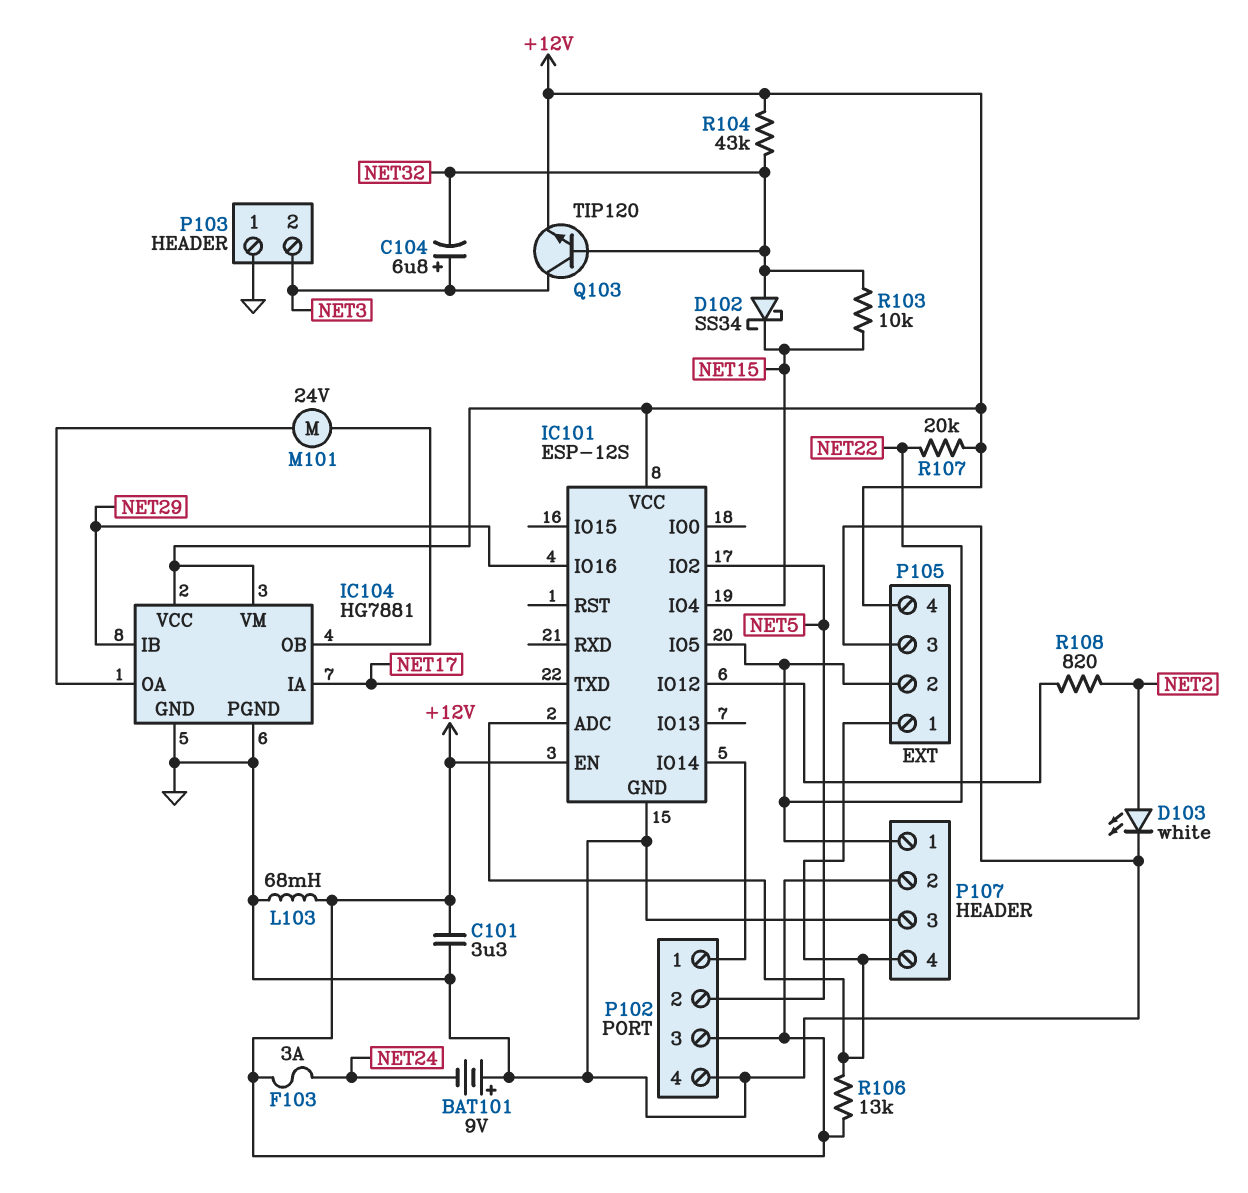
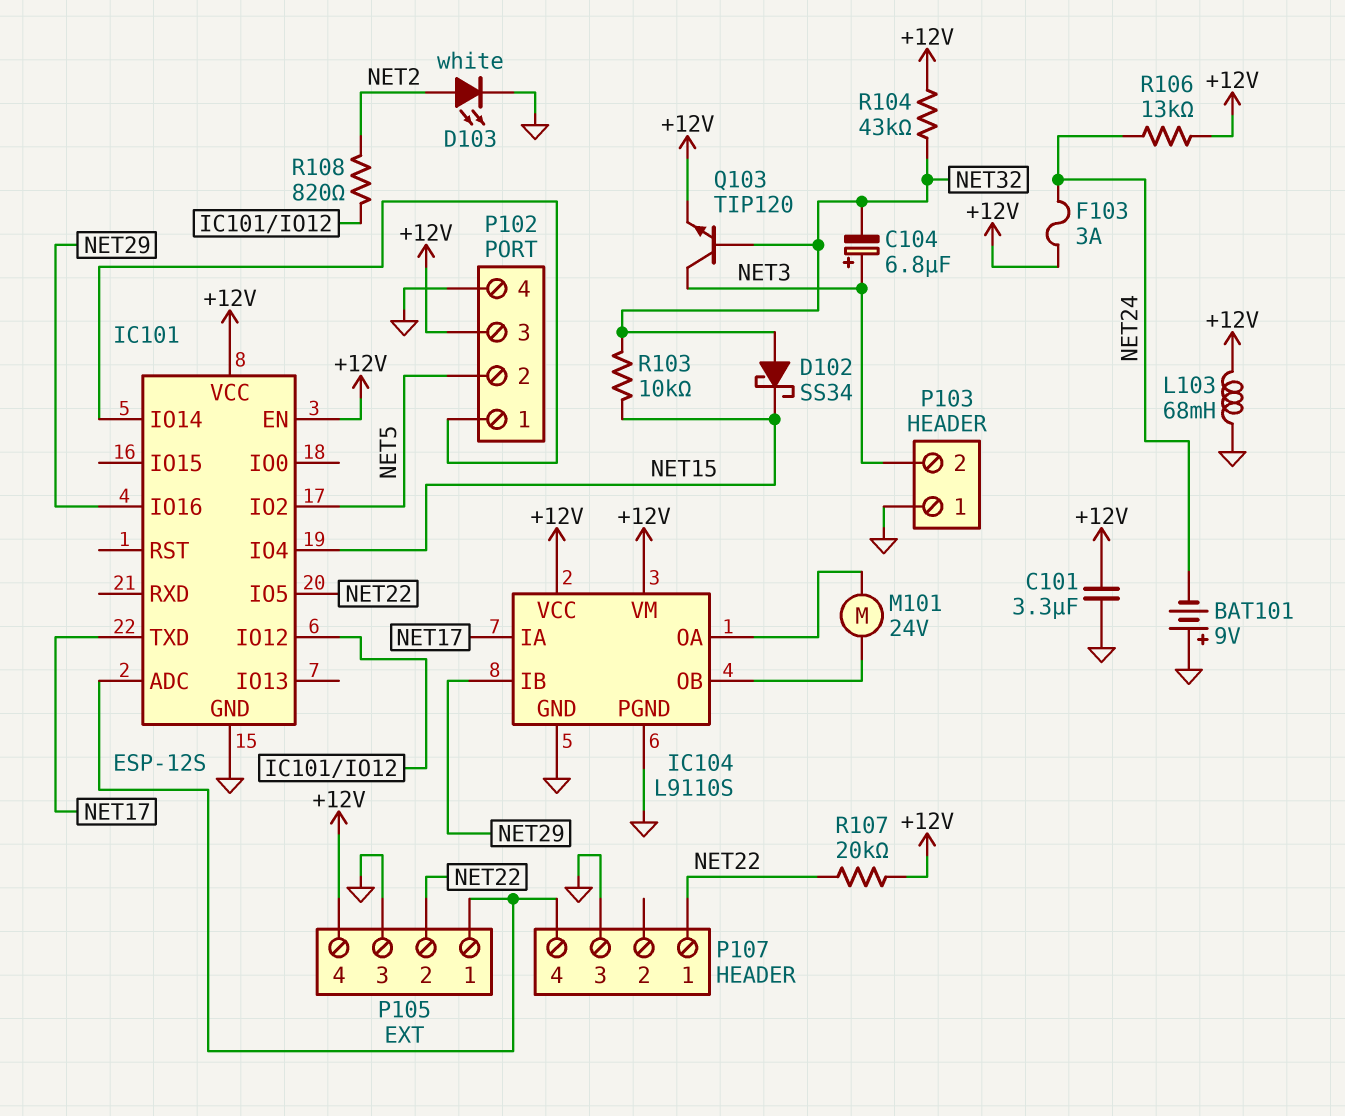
IC104: HG7881 -> L9110S
P107 pin 2: +12V -> none
R106: 13k (+12V, IC101/ADC) -> 13k (+12V, NET24)

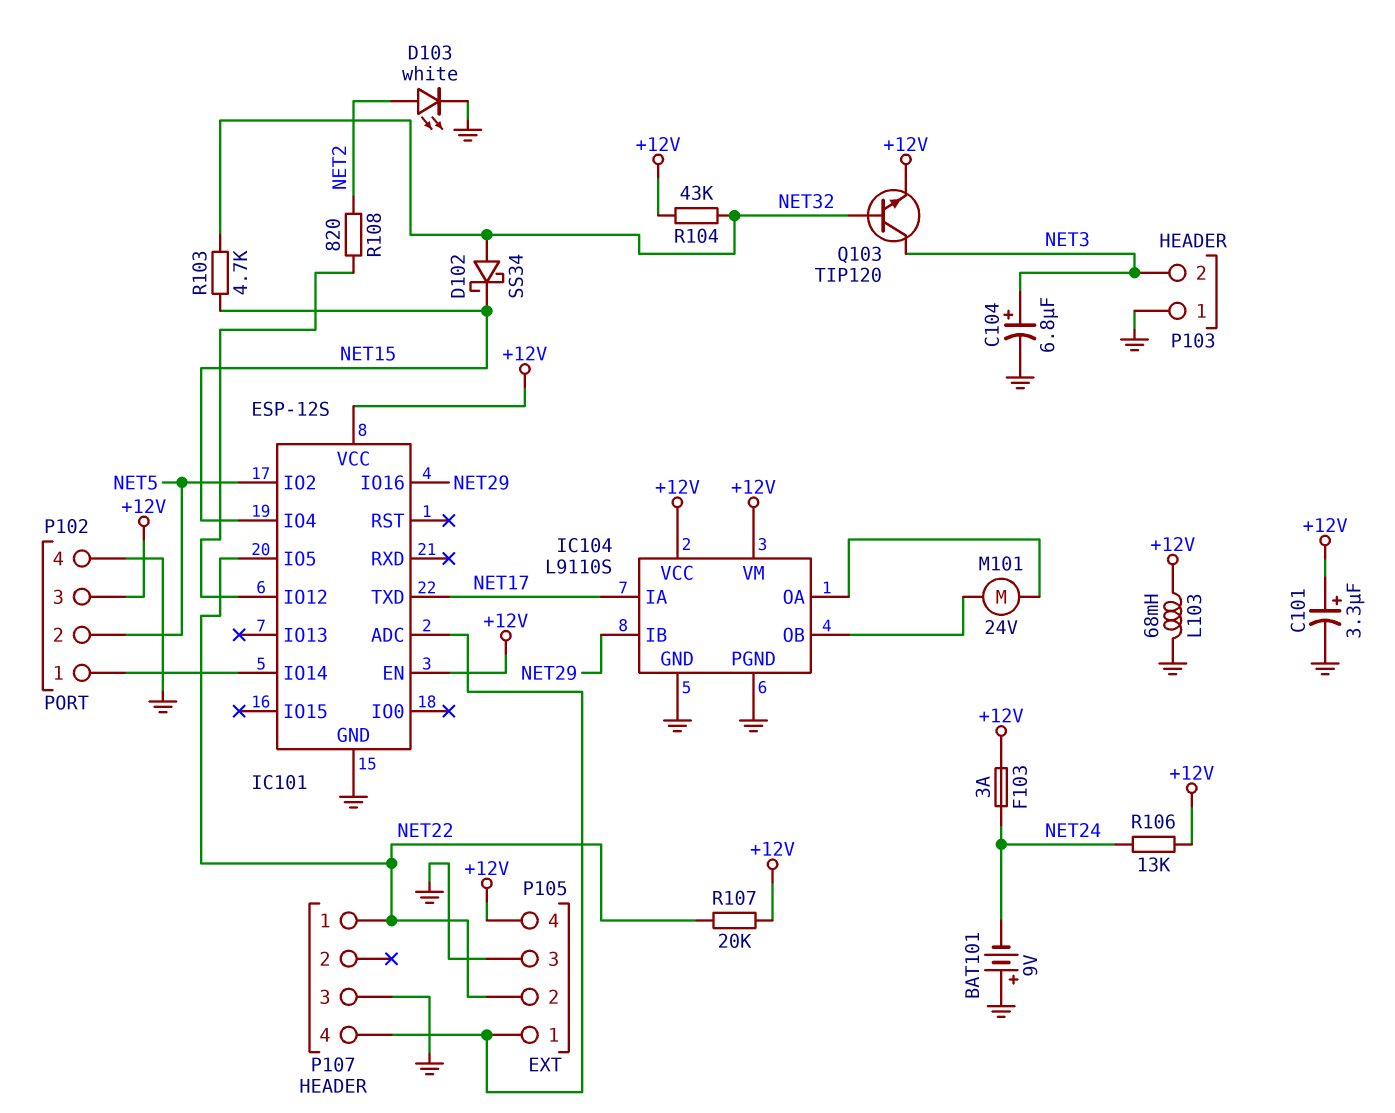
C101: 3.3uF (+12V, GND) -> 3.3uF (plus +12V, minus GND)
C104: 6.8uF (plus NET3, minus NET32) -> 6.8uF (plus NET3, minus GND)
R103: 10k (NET15, NET32) -> 4.7k (NET15, NET32)

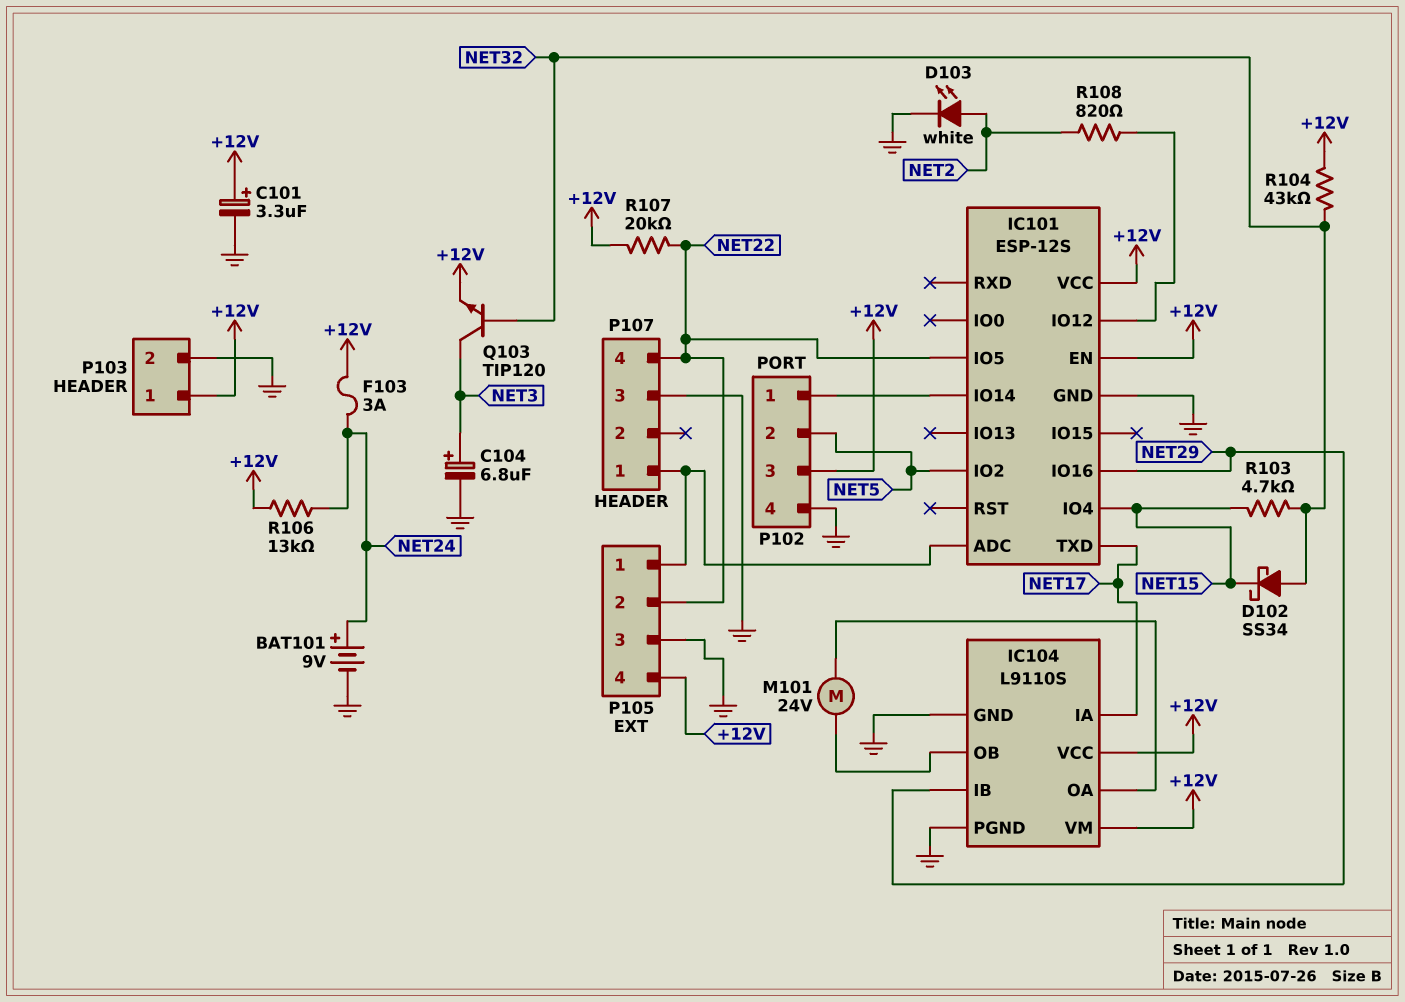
BAT101: 9V (plus GND, minus NET24) -> 9V (plus NET24, minus GND)
L103: 68mH (+12V, GND) -> none
P103 pin 1: GND -> +12V
P103 pin 2: NET3 -> GND
P107 pin 1: NET22 -> IC101/ADC
P107 pin 4: IC101/ADC -> NET22

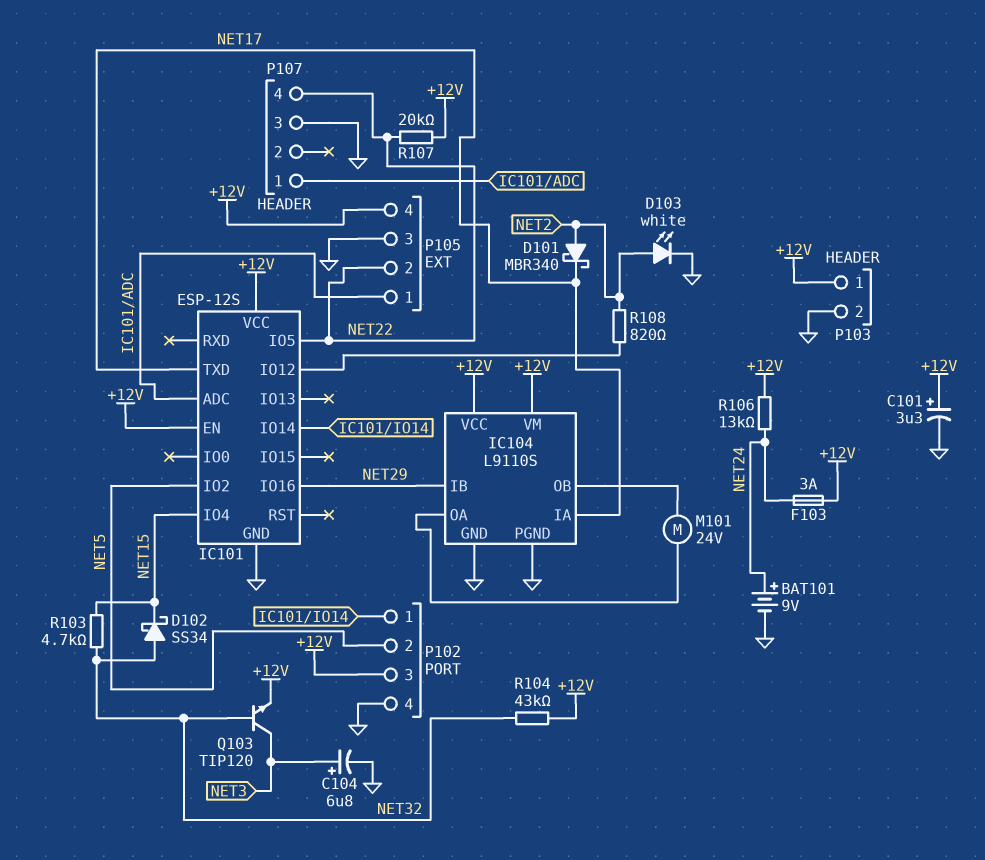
D101: none -> schottky MBR340 (A NET2, K NET17)

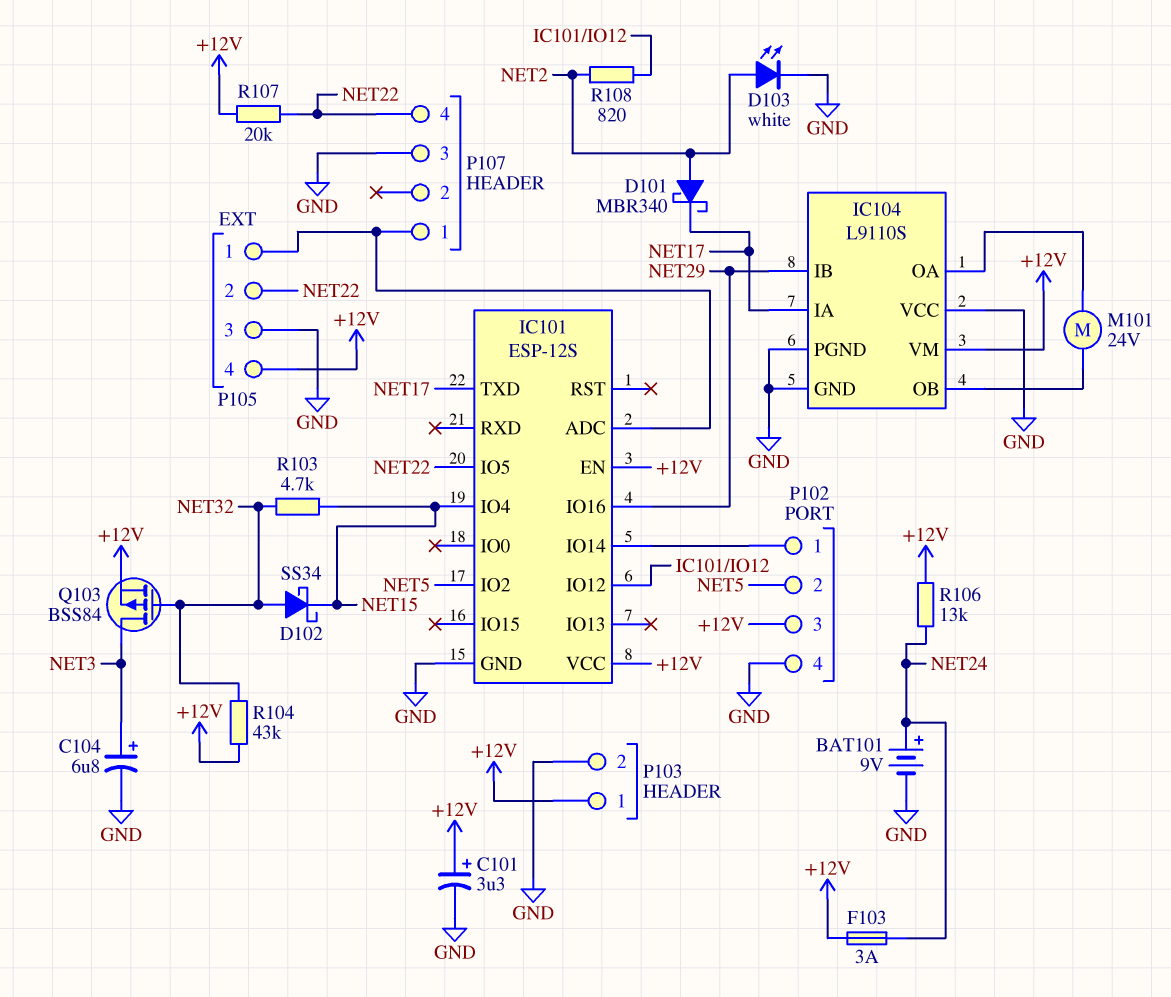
IC104 pin VCC: +12V -> GND
Q103: NPN TIP120 (B NET32, C NET3, E +12V) -> PMOS BSS84 (G NET32, D NET3, S +12V)

